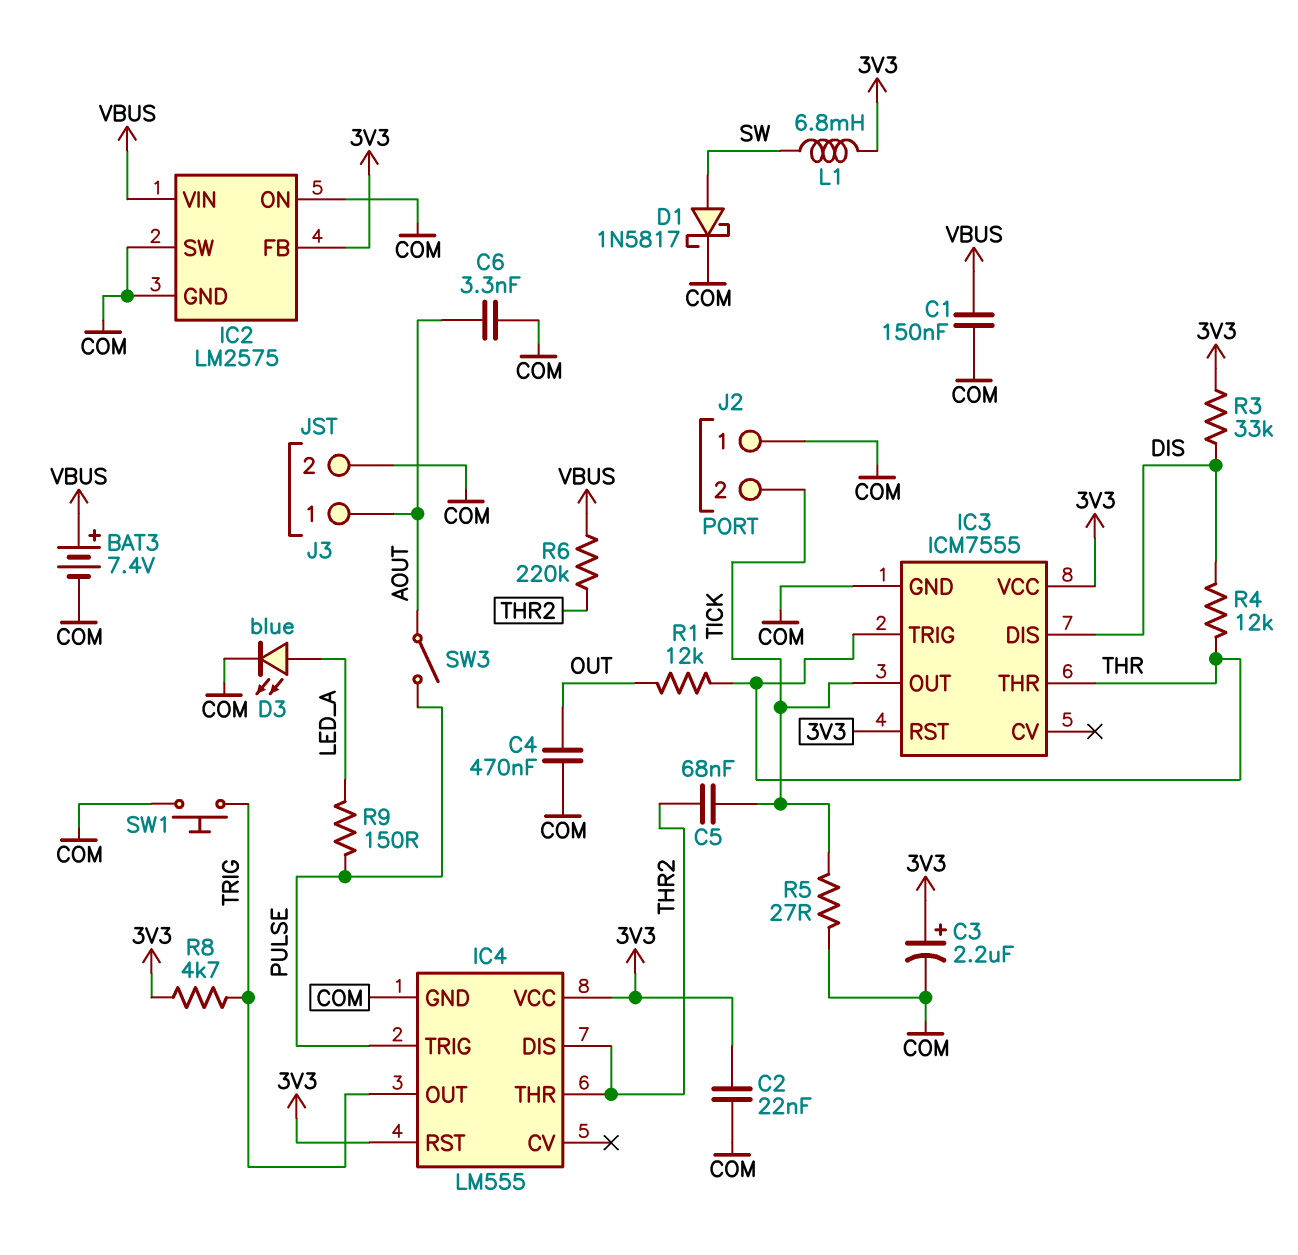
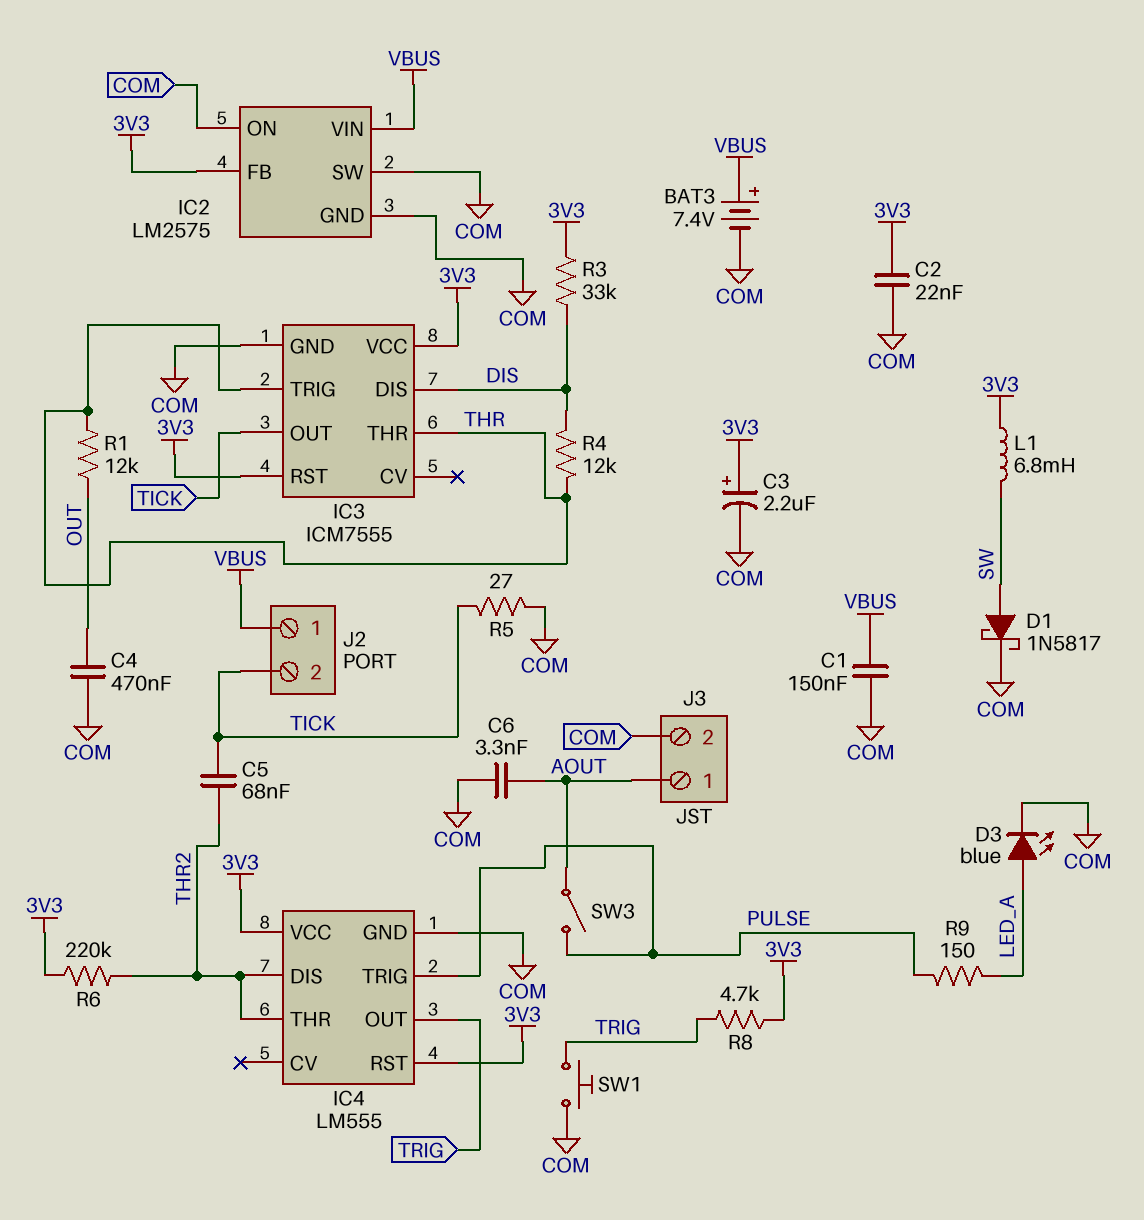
J2 pin 1: COM -> VBUS
R6: 220k (THR2, VBUS) -> 220k (3V3, THR2)

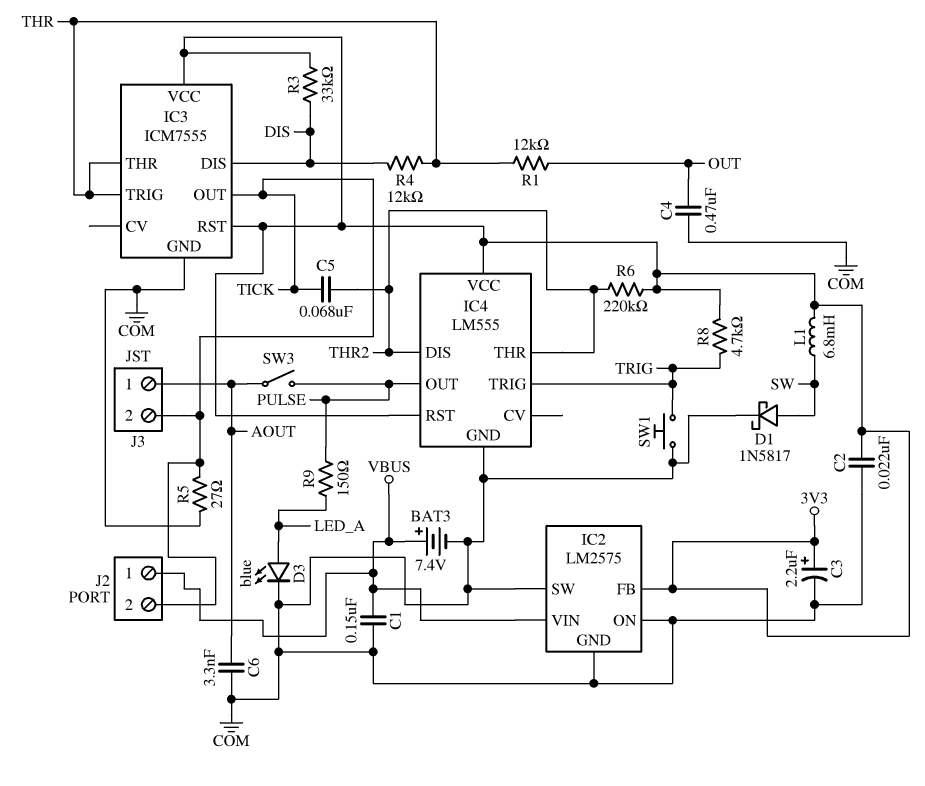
IC4 pin OUT: TRIG -> PULSE
IC4 pin TRIG: PULSE -> TRIG
J3 pin 2: COM -> TICK

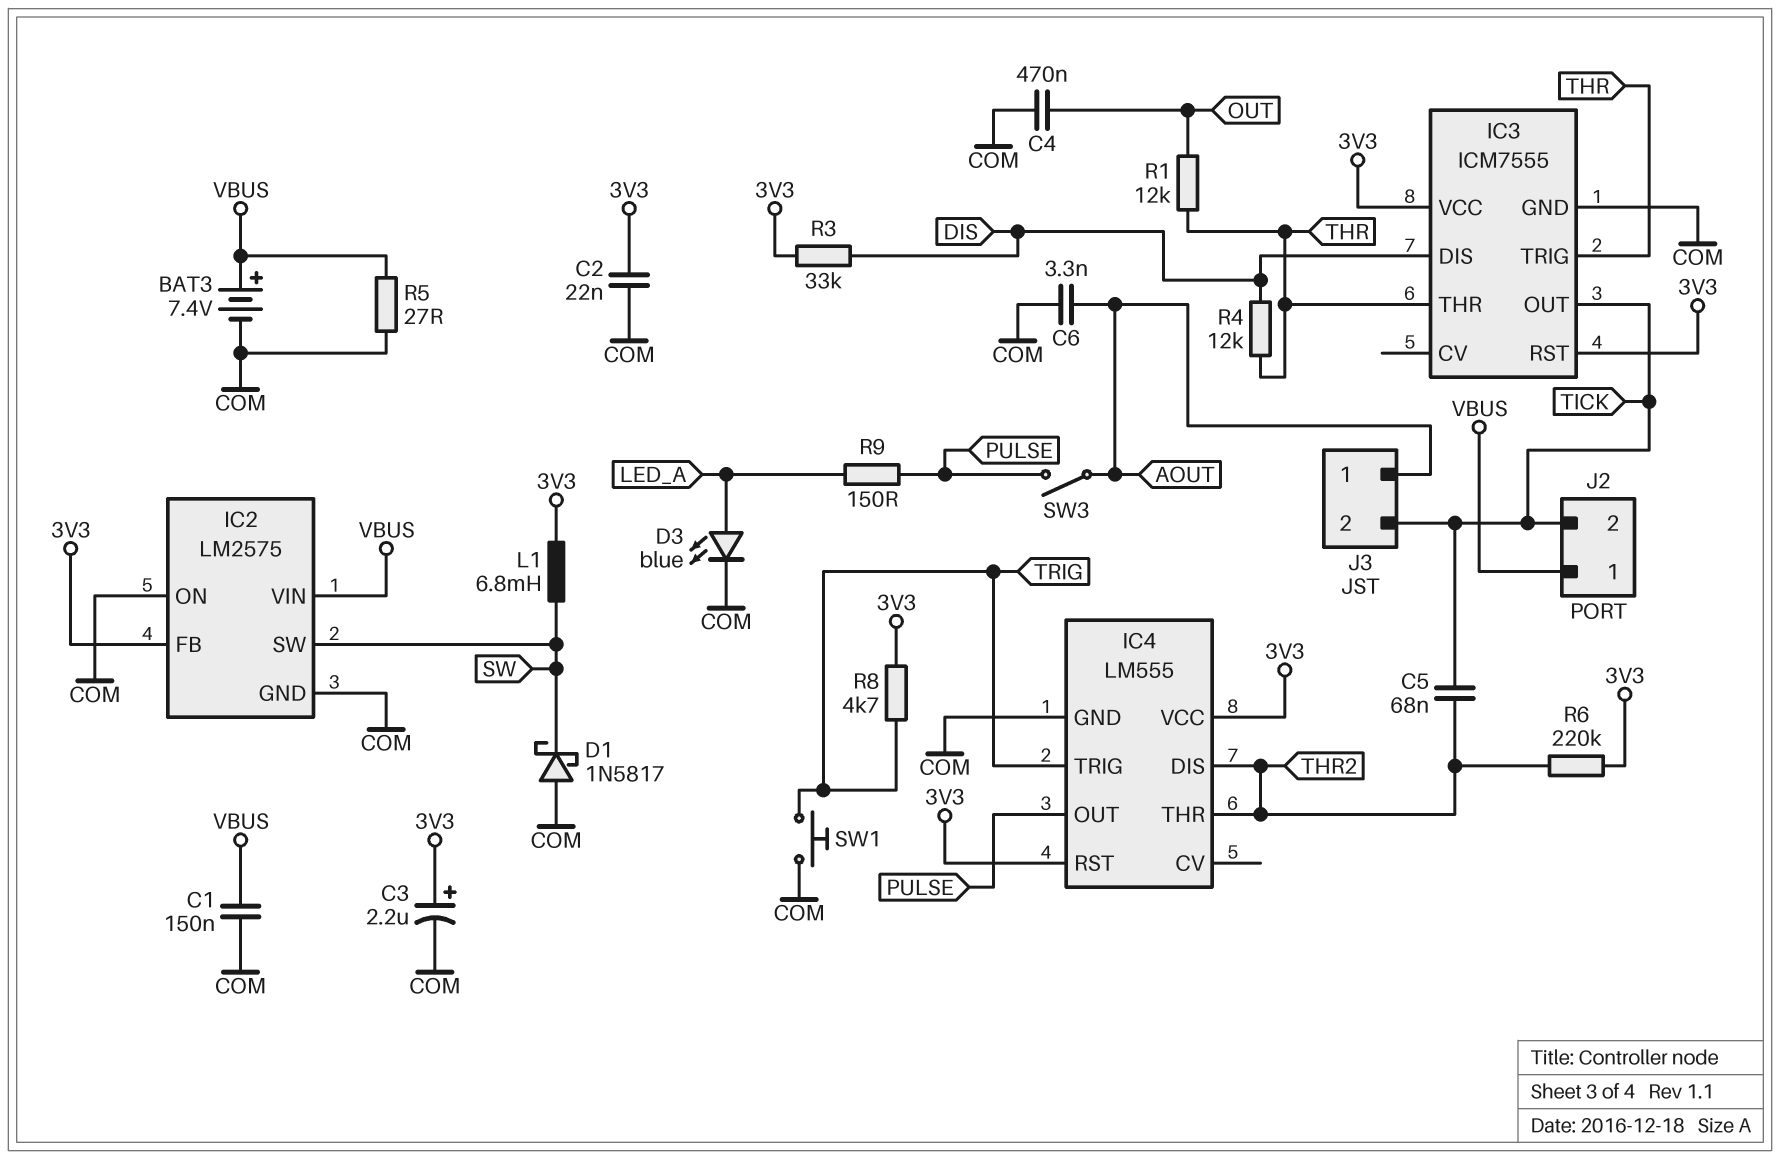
D1: schottky 1N5817 (A SW, K COM) -> schottky 1N5817 (A COM, K SW)
IC2 pin SW: COM -> SW
R5: 27 (COM, TICK) -> 27 (COM, VBUS)

